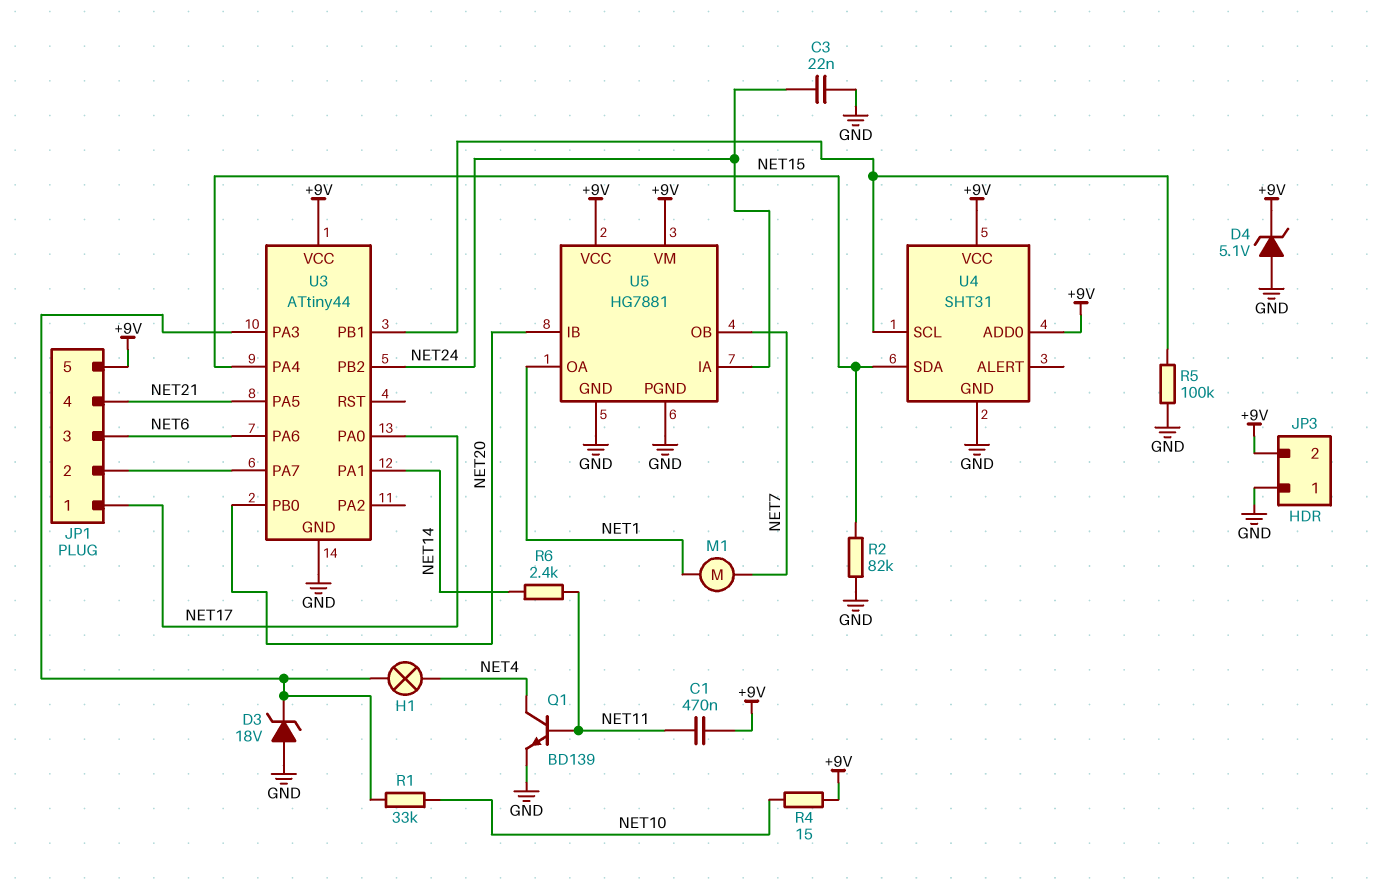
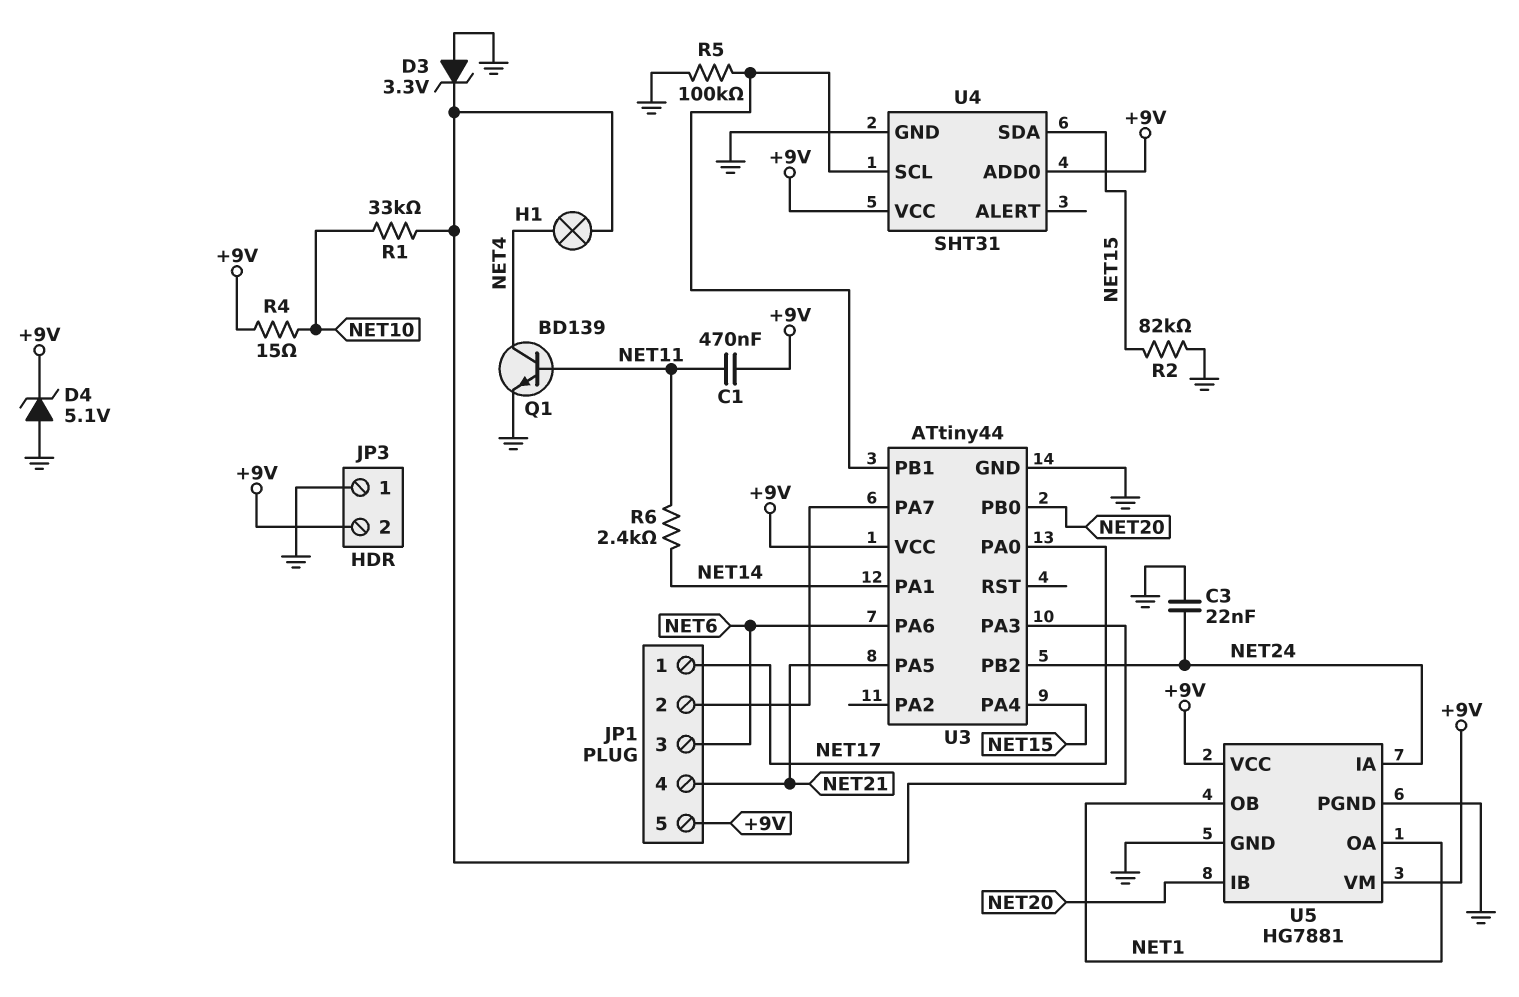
D3: zener 18V (A GND, K U3/PA3) -> zener 3.3V (A GND, K U3/PA3)
M1: motor (NET1, NET7) -> none
U5 pin OB: NET7 -> NET1

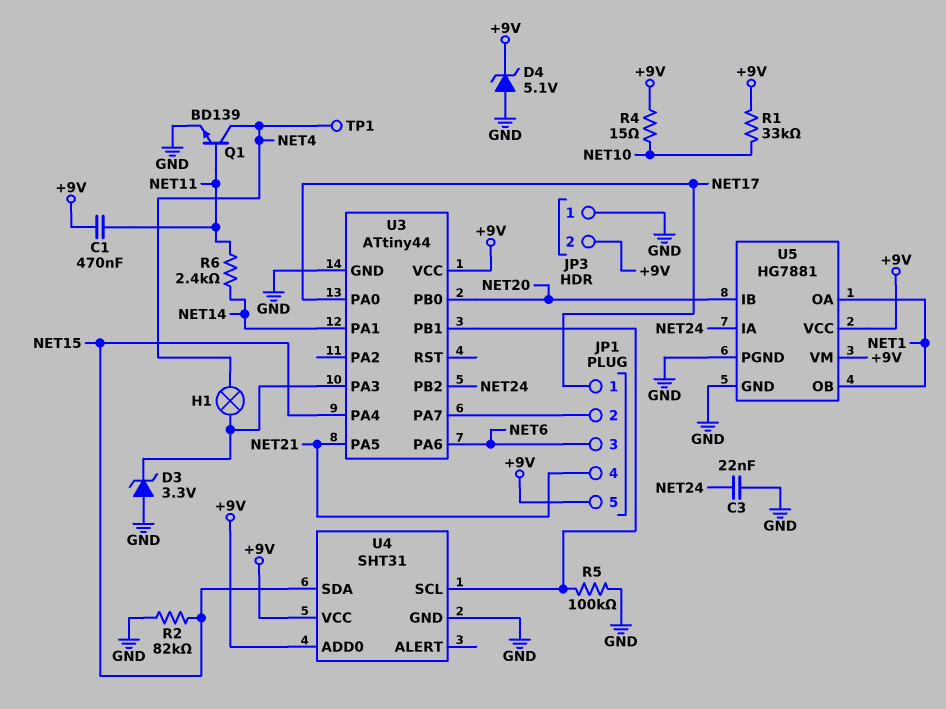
R1: 33k (NET10, U3/PA3) -> 33k (+9V, NET10)
TP1: none -> test point (NET4)

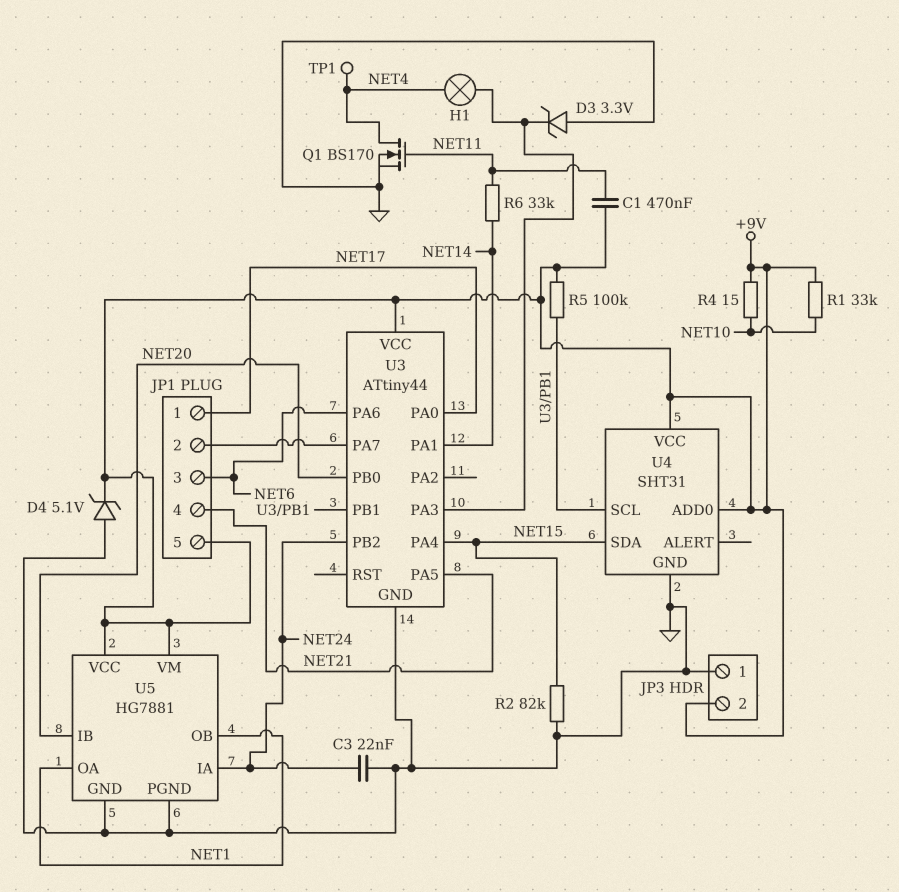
Q1: NPN BD139 (B NET11, C NET4, E GND) -> NMOS BS170 (G NET11, D NET4, S GND)
R5: 100k (GND, U3/PB1) -> 100k (+9V, U3/PB1)
R6: 2.4k (NET11, NET14) -> 33k (NET11, NET14)

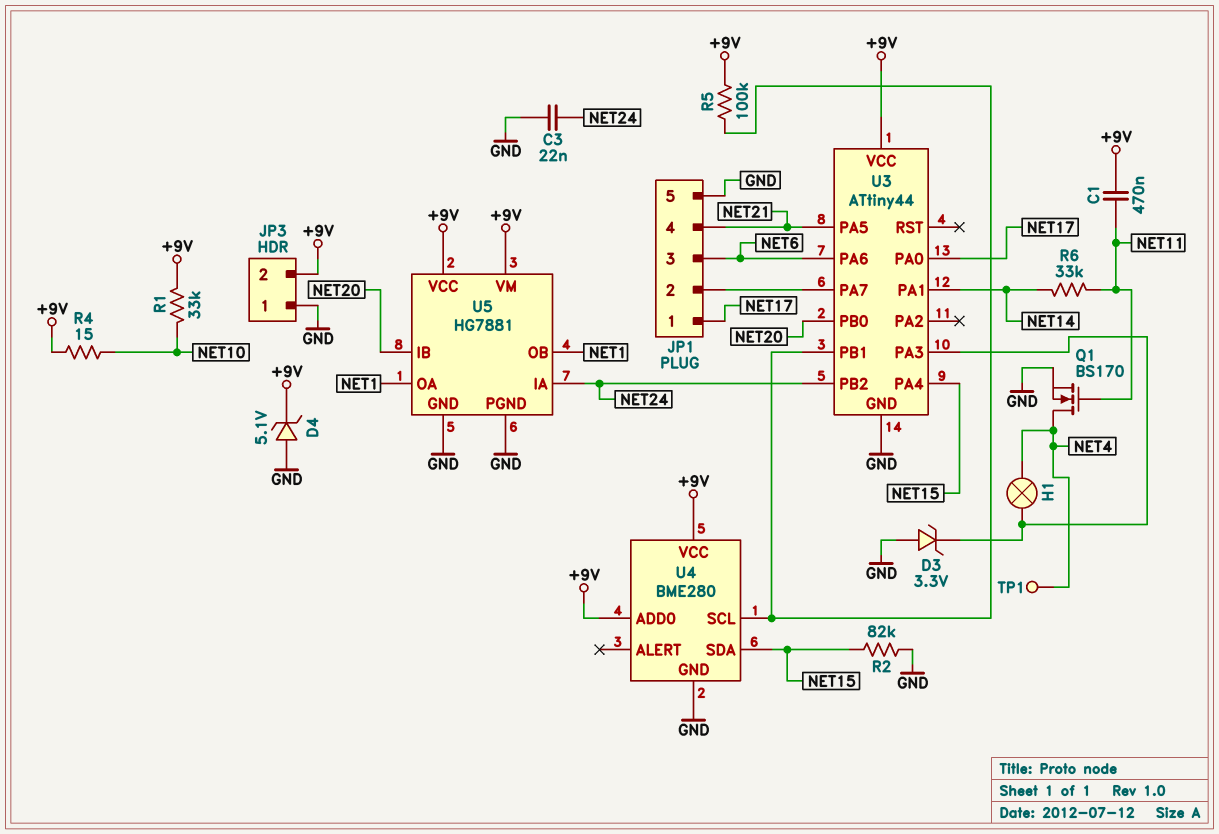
JP1 pin 5: +9V -> GND
U4: SHT31 -> BME280

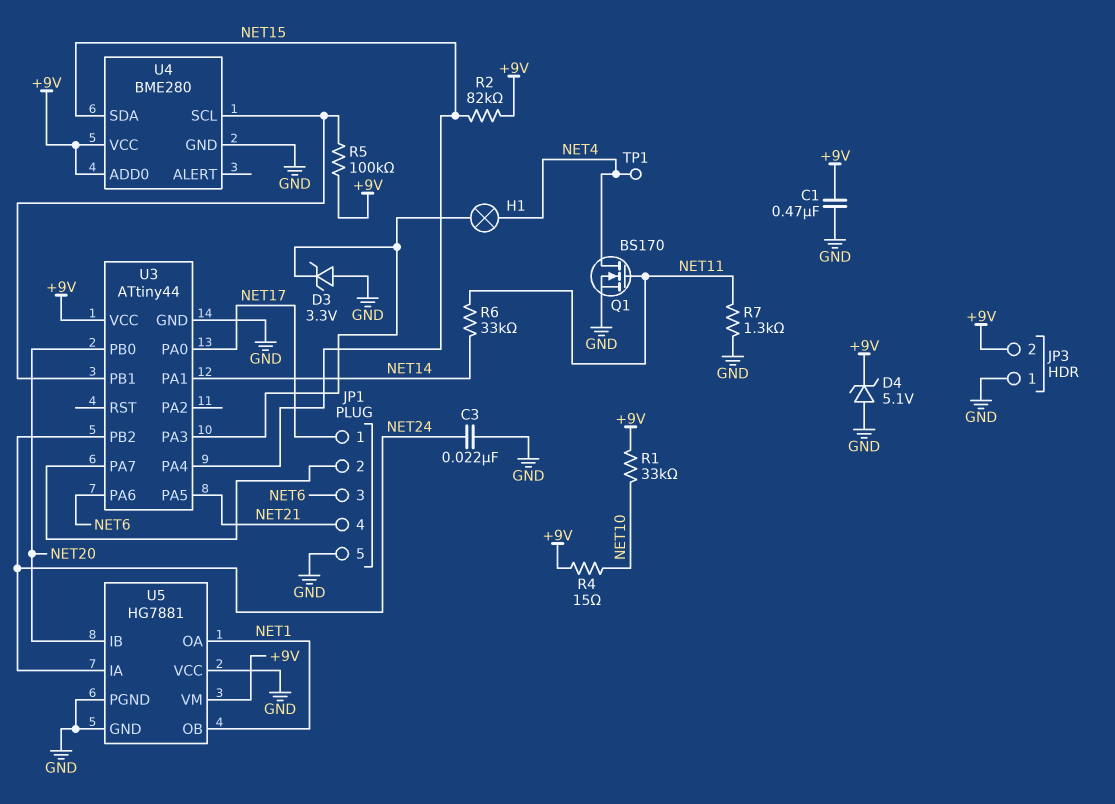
C1: 470nF (+9V, NET11) -> 470nF (+9V, GND)
R2: 82k (GND, NET15) -> 82k (+9V, NET15)
R7: none -> 1.3k (GND, NET11)
U5 pin VCC: +9V -> GND

